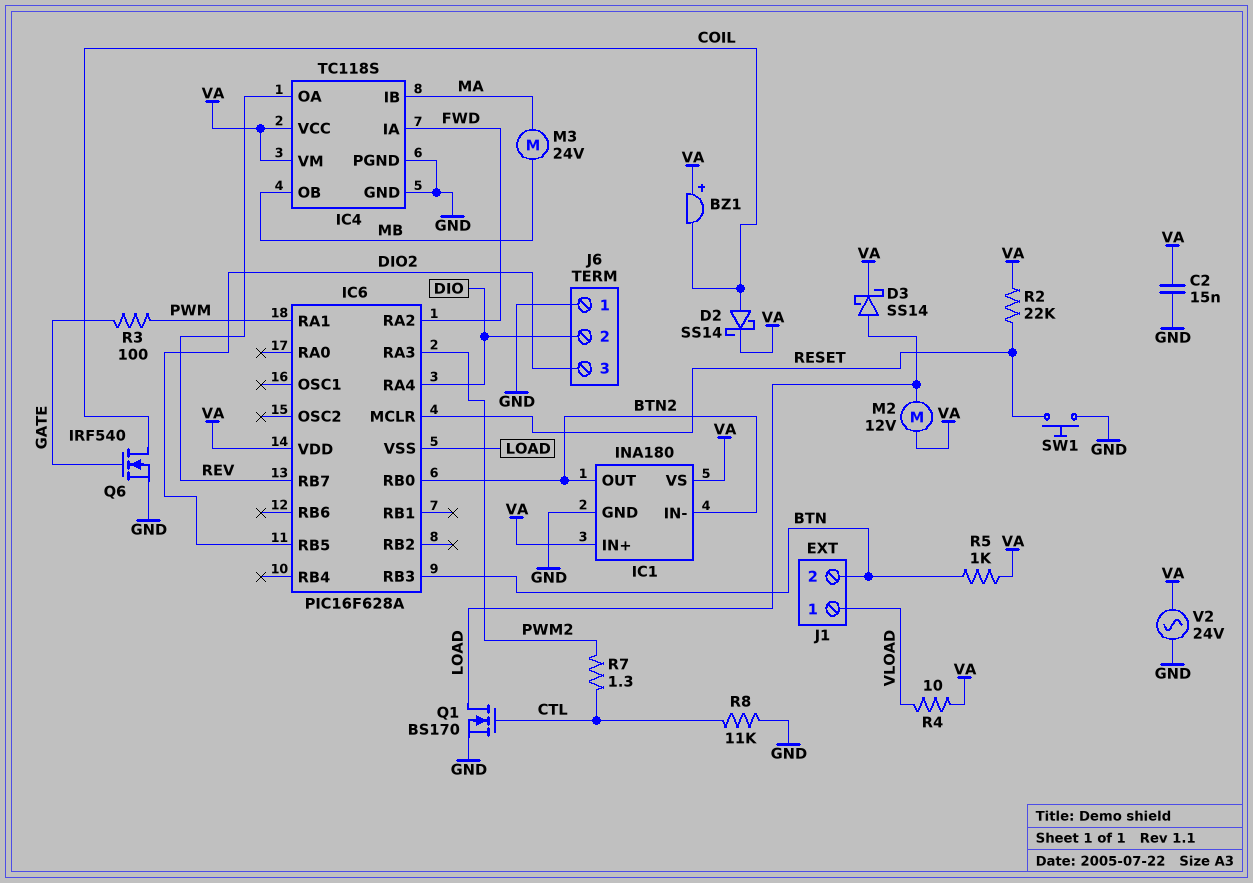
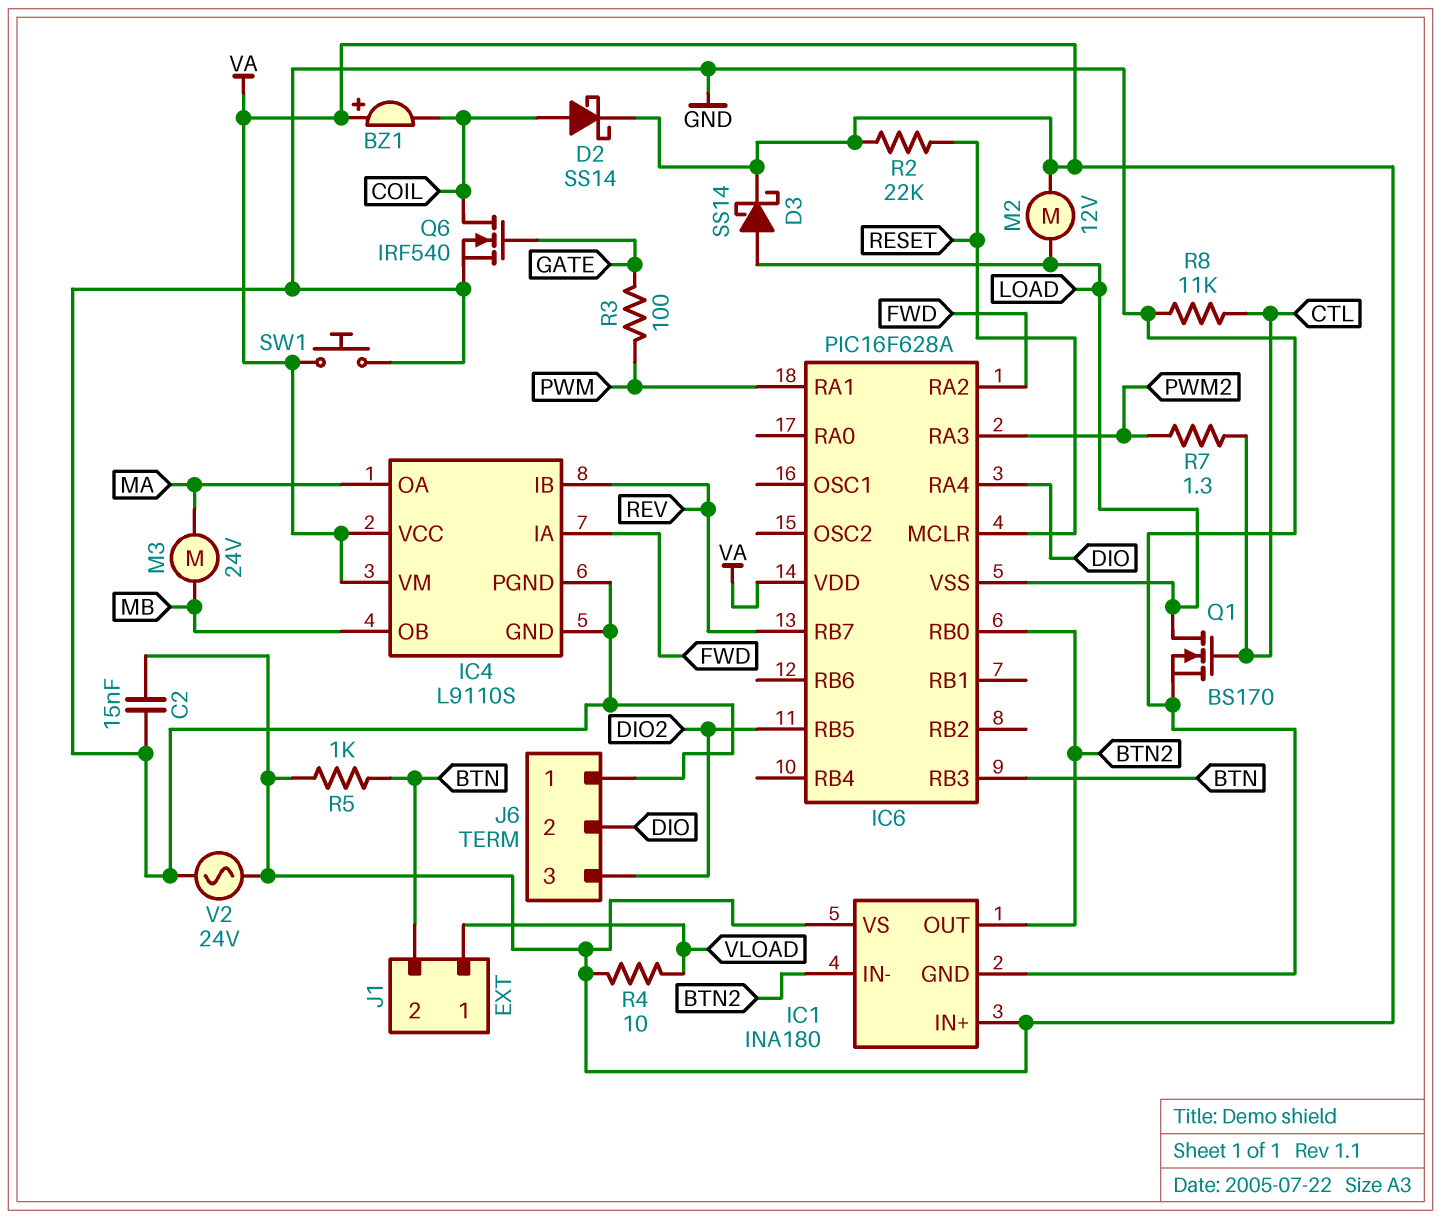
IC4: TC118S -> L9110S
IC4 pin IB: MA -> REV
IC4 pin OA: REV -> MA
SW1: button (GND, RESET) -> button (GND, VA)

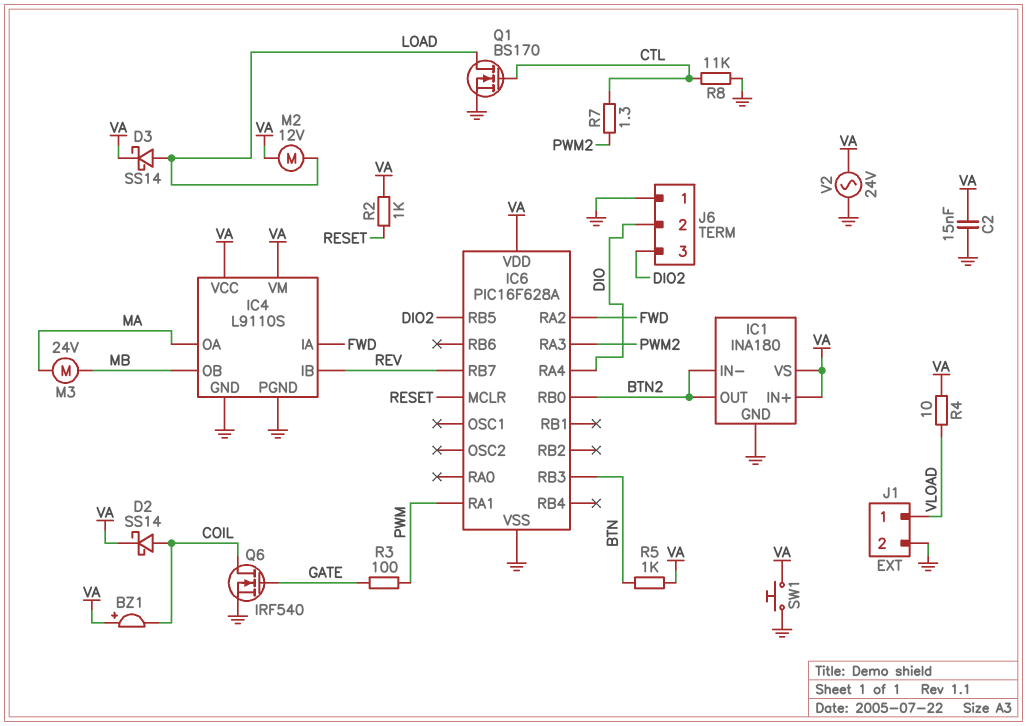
IC6 pin VSS: LOAD -> GND
J1 pin 2: BTN -> GND
R2: 22k (RESET, VA) -> 1k (RESET, VA)

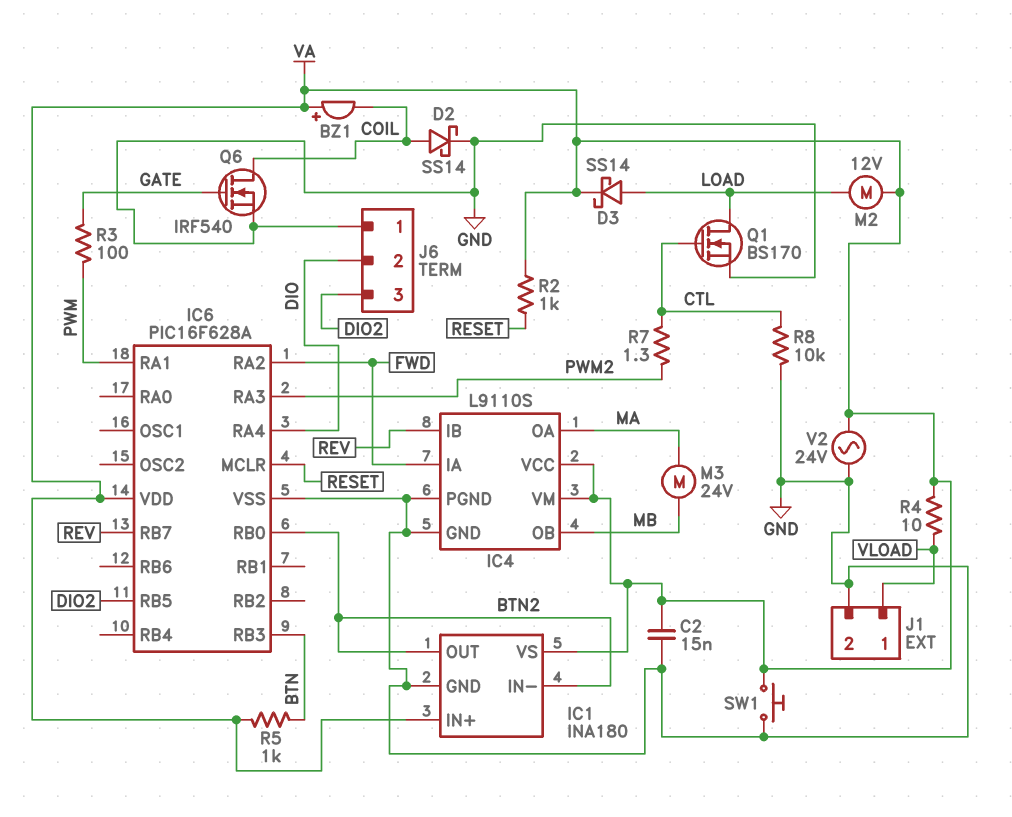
D2: schottky SS14 (A COIL, K VA) -> schottky SS14 (A COIL, K GND)
R8: 11k (CTL, GND) -> 10k (CTL, GND)

